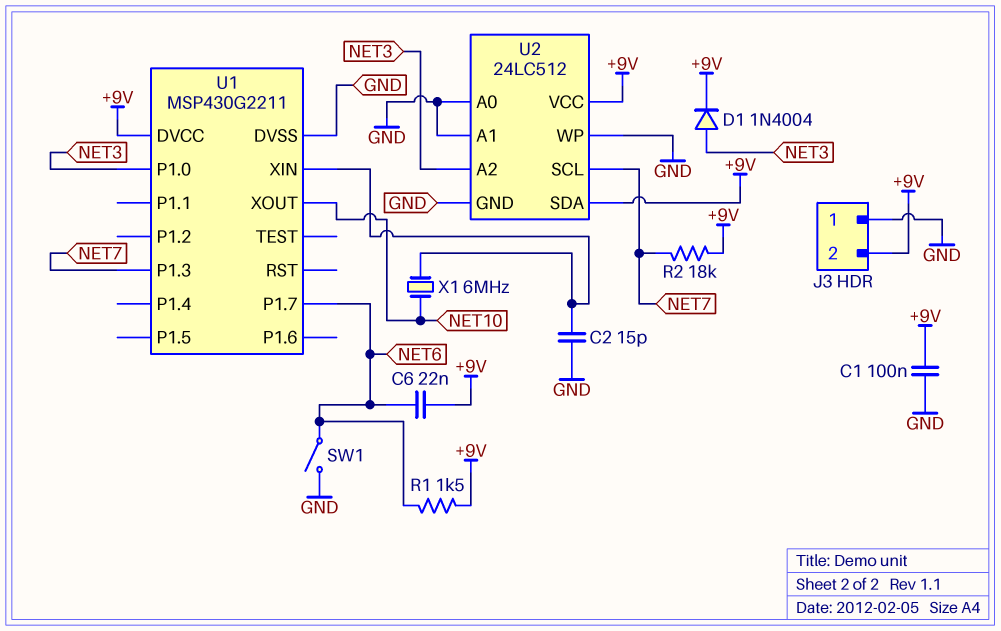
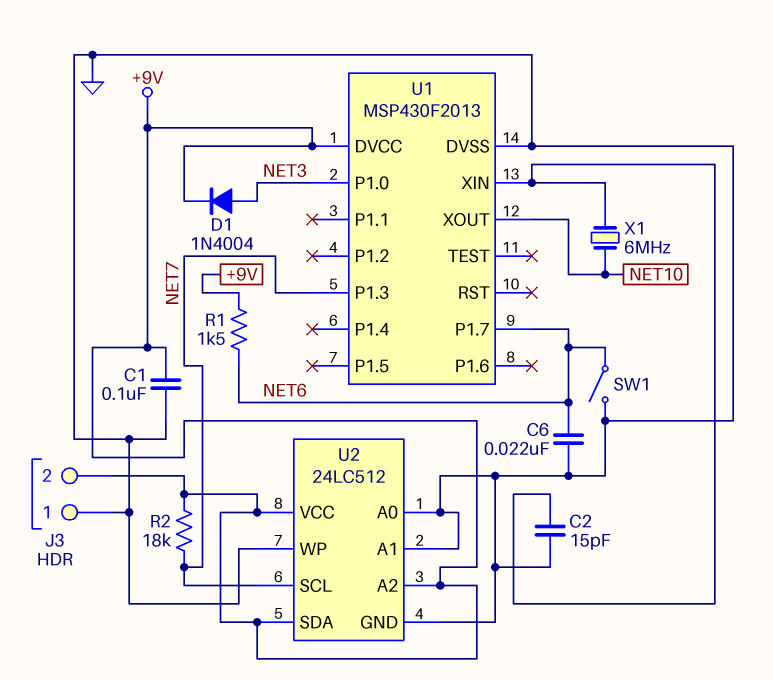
C6: 22nF (+9V, NET6) -> 22nF (GND, NET6)
U1: MSP430G2211 -> MSP430F2013
U2 pin A2: NET3 -> +9V

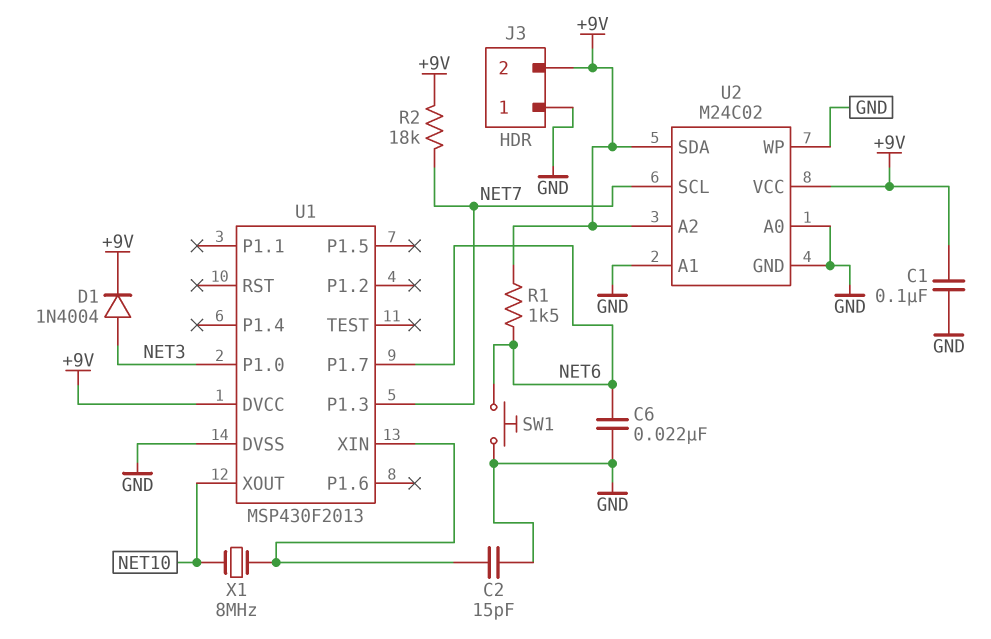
SW1: switch (GND, NET6) -> button (GND, NET6)
U2: 24LC512 -> M24C02
X1: 6MHz (NET10, U1/XIN) -> 8MHz (NET10, U1/XIN)

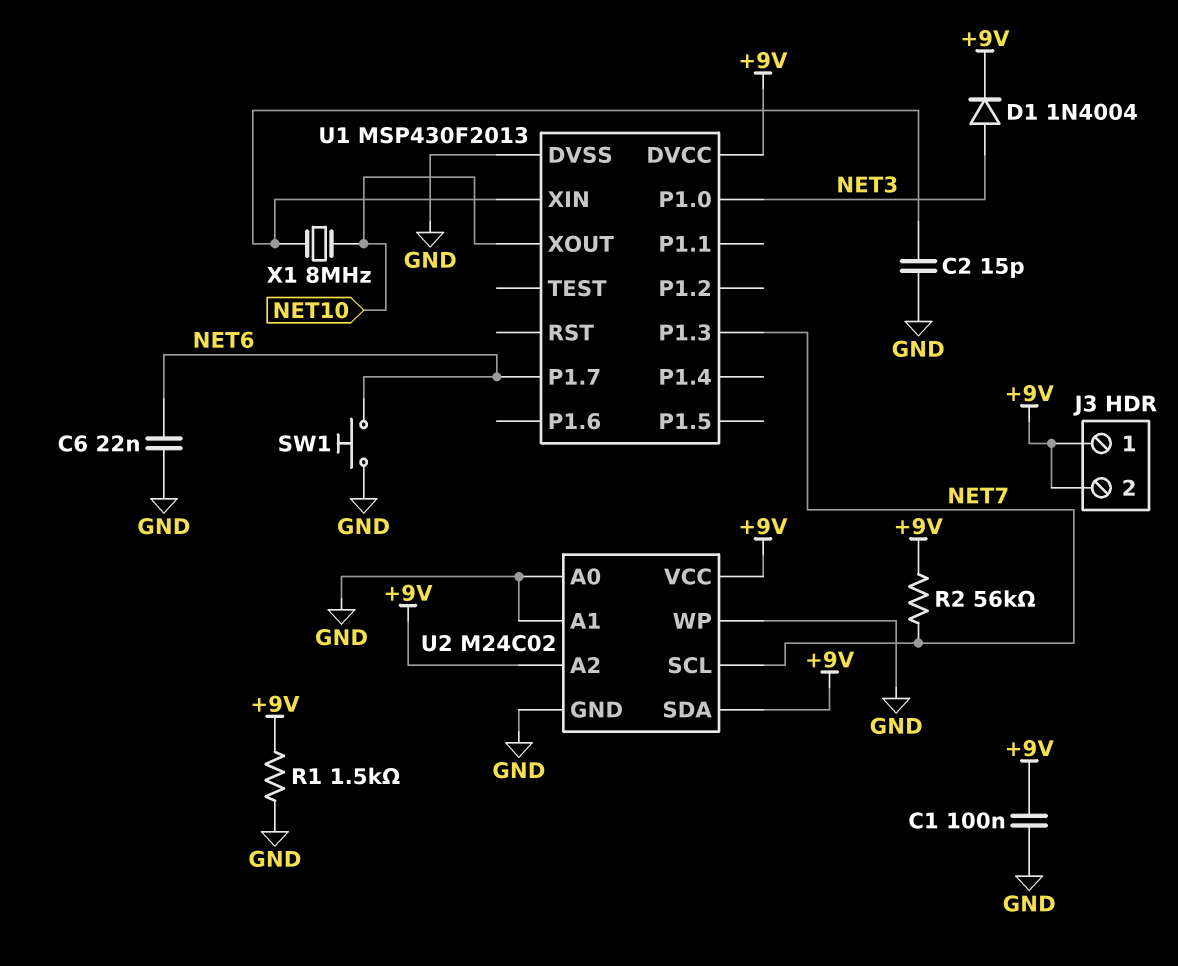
J3 pin 1: GND -> +9V
R1: 1.5k (+9V, NET6) -> 1.5k (+9V, GND)
R2: 18k (+9V, NET7) -> 56k (+9V, NET7)

